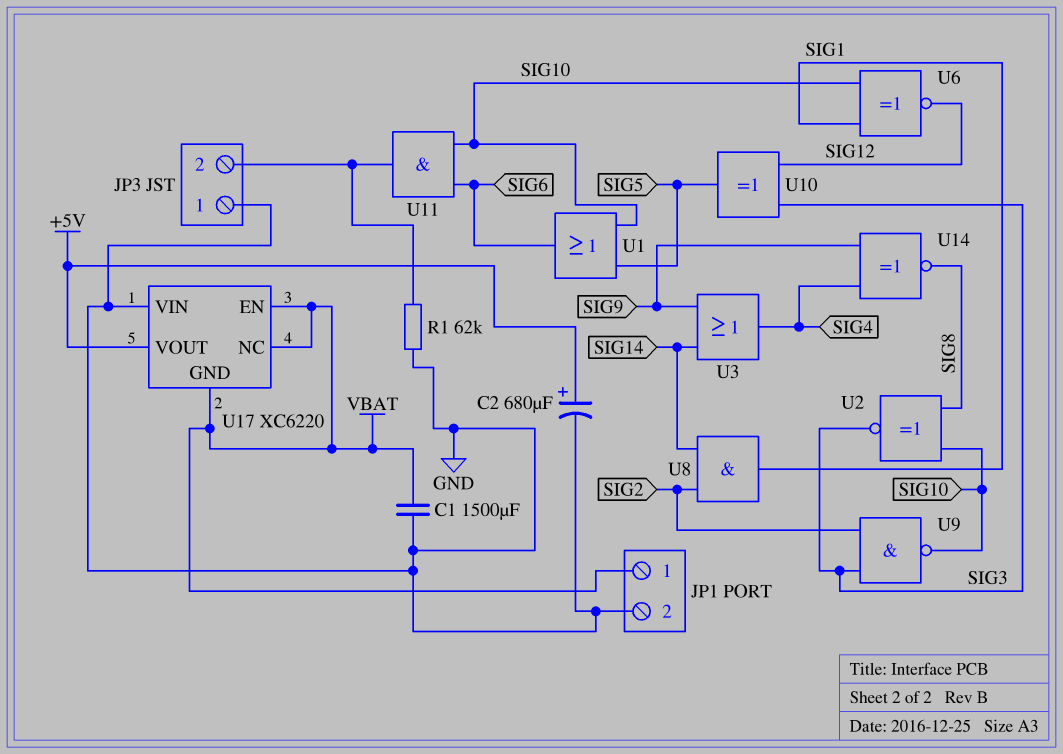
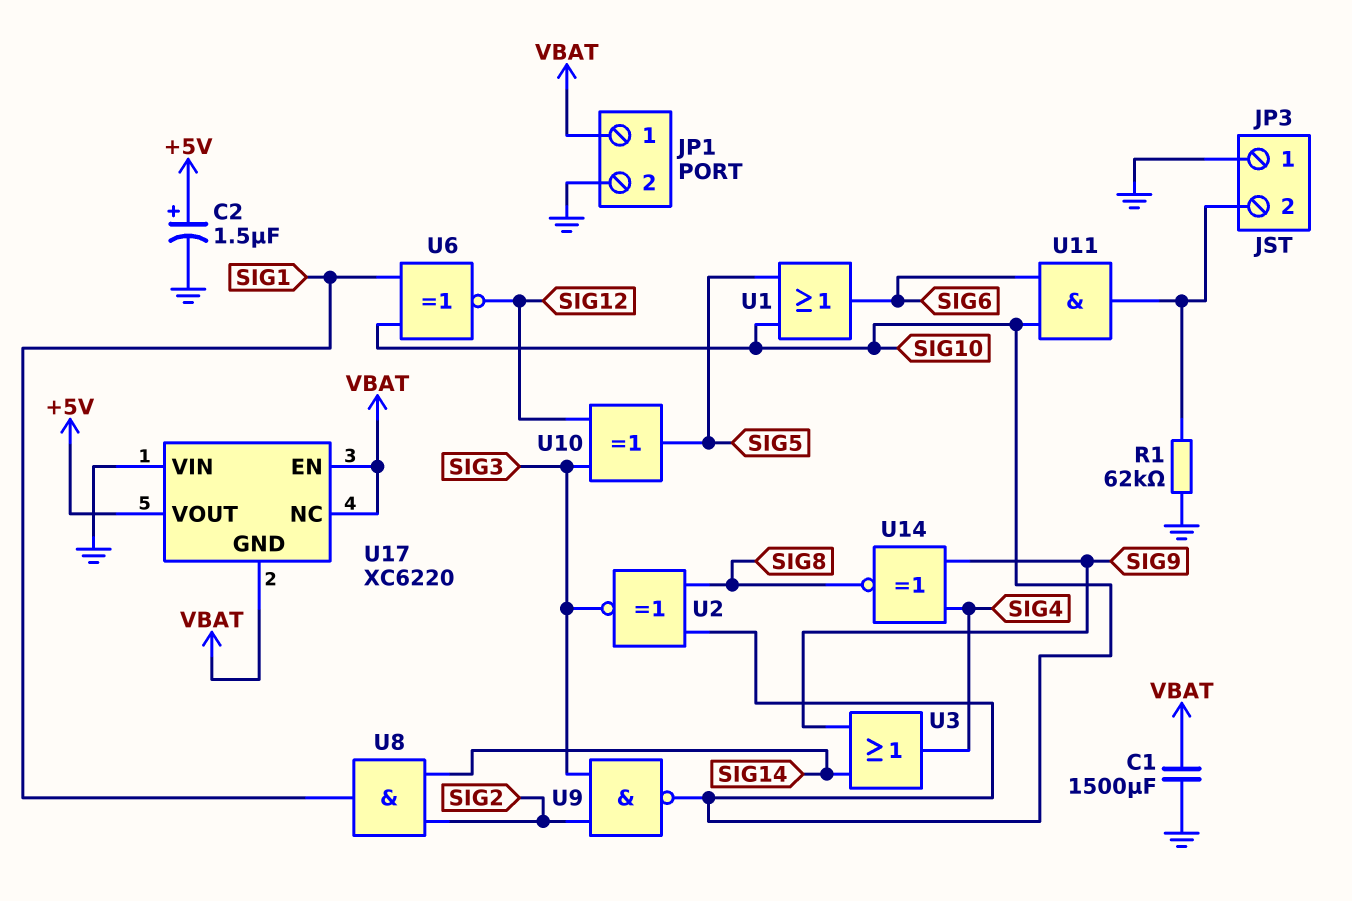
C2: 680uF (plus +5V, minus GND) -> 1.5uF (plus +5V, minus GND)

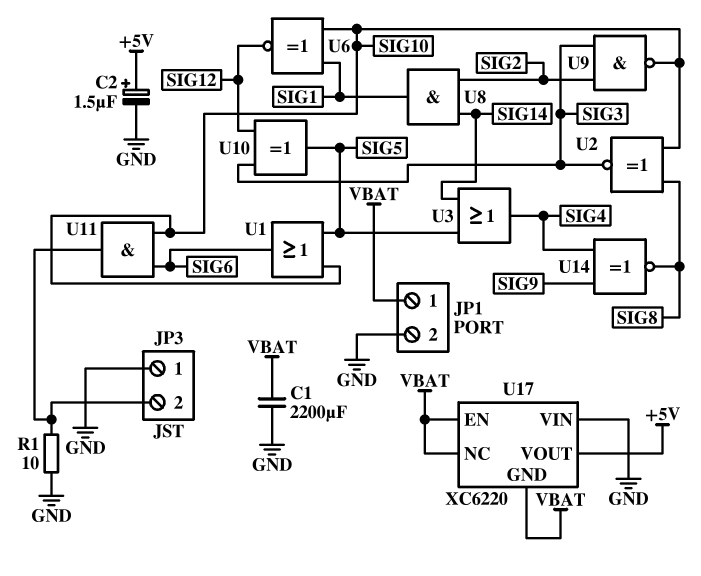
C1: 1500uF (GND, VBAT) -> 2200uF (GND, VBAT)
R1: 62k (GND, JP3/2) -> 10 (GND, JP3/2)
U3: OR (in SIG9, in SIG14, out SIG4) -> OR (in SIG5, in SIG14, out SIG4)

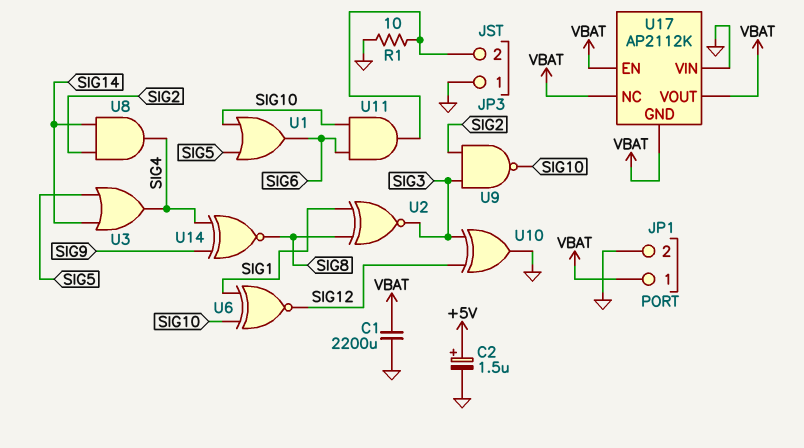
U2: XNOR (in SIG8, in SIG10, out SIG3) -> XNOR (in SIG1, in SIG8, out SIG3)
U8: AND (in SIG2, in SIG14, out SIG1) -> AND (in SIG2, in SIG14, out SIG4)
U10: XOR (in SIG3, in SIG12, out SIG5) -> XOR (in SIG3, in SIG12, out GND)
U17: XC6220 -> AP2112K
U17 pin VOUT: +5V -> VBAT

